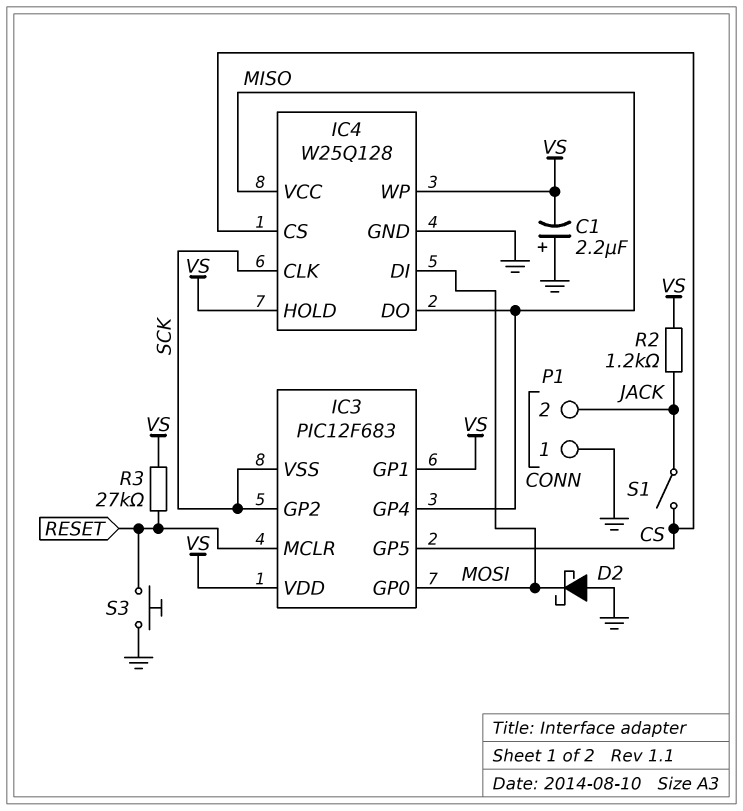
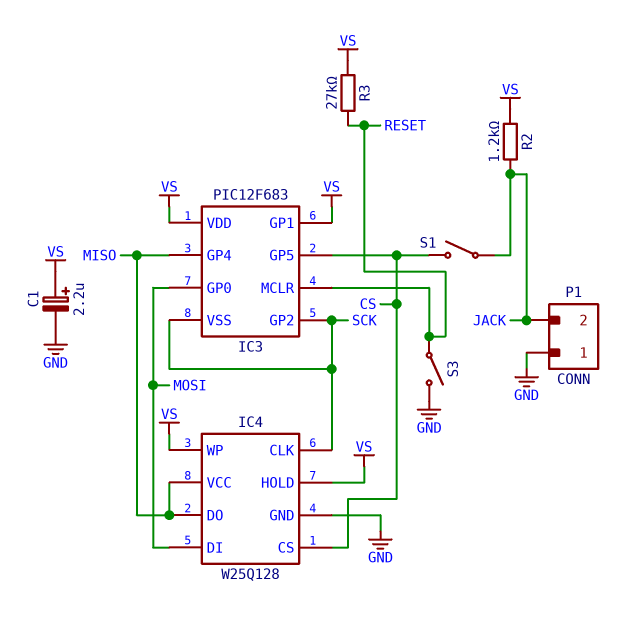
C1: 2.2uF (plus GND, minus VS) -> 2.2uF (plus VS, minus GND)
D2: schottky (A GND, K MOSI) -> none
S3: button (GND, RESET) -> switch (GND, RESET)

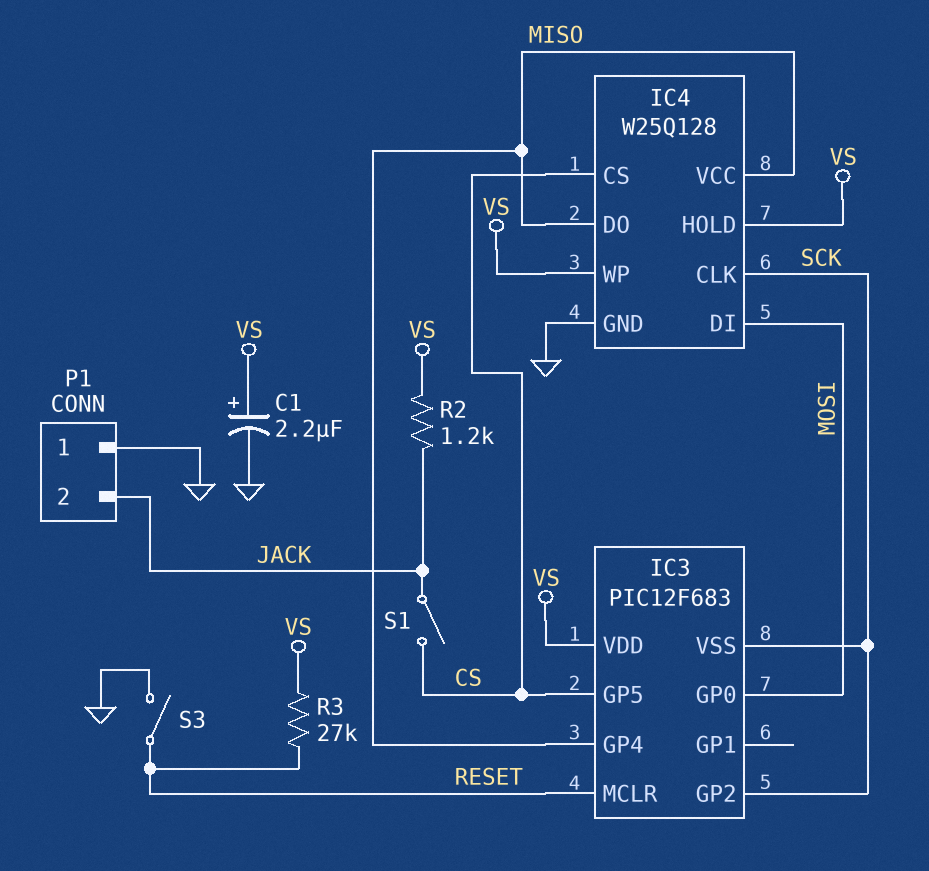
IC3 pin GP1: VS -> none

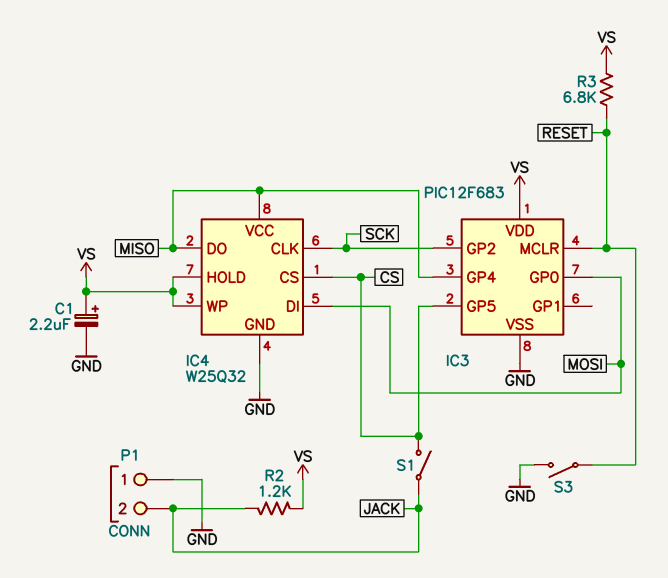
IC3 pin VSS: SCK -> GND
IC4: W25Q128 -> W25Q32
R3: 27k (RESET, VS) -> 6.8k (RESET, VS)

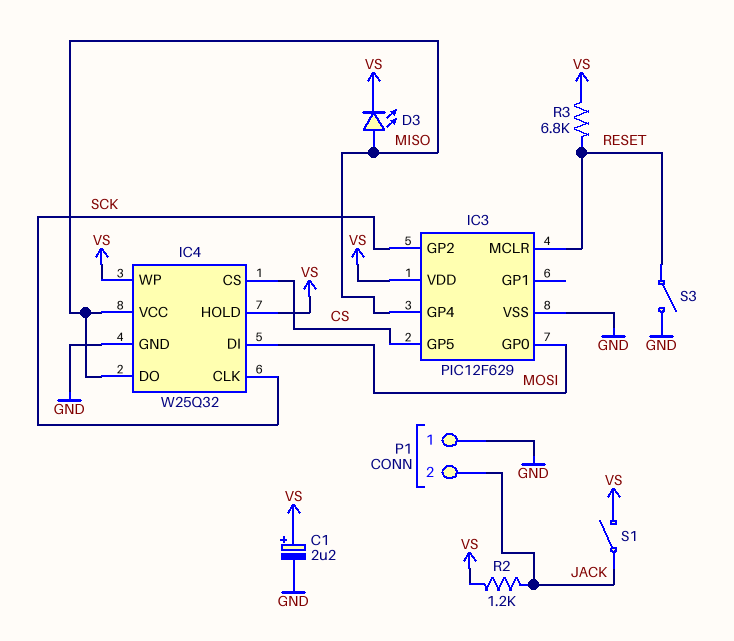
D3: none -> LED (A MISO, K VS)
IC3: PIC12F683 -> PIC12F629
S1: switch (CS, JACK) -> switch (JACK, VS)

